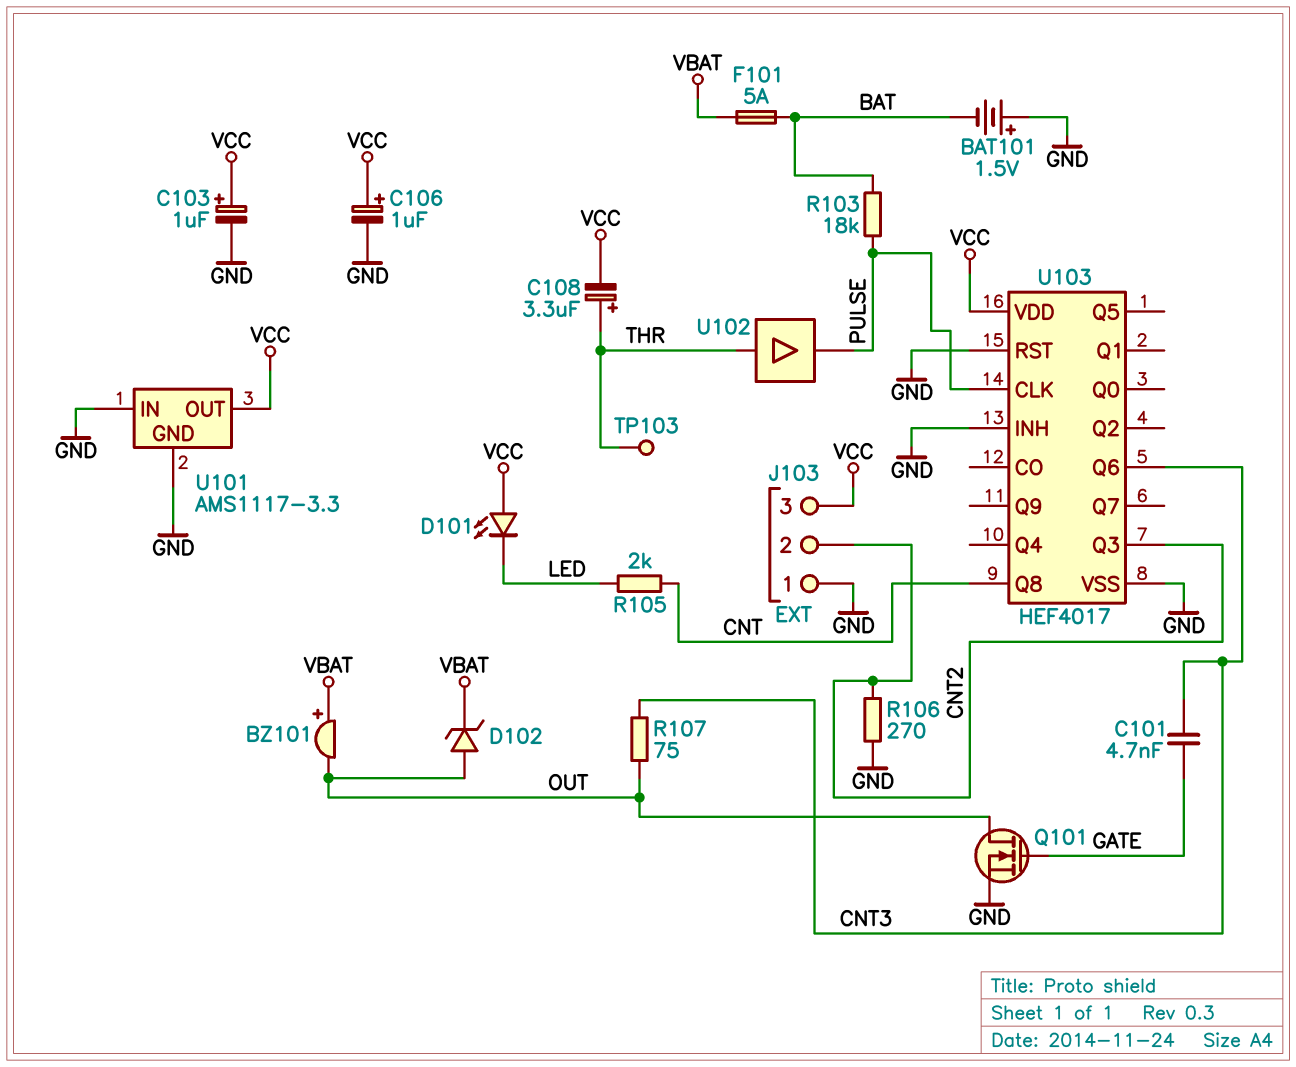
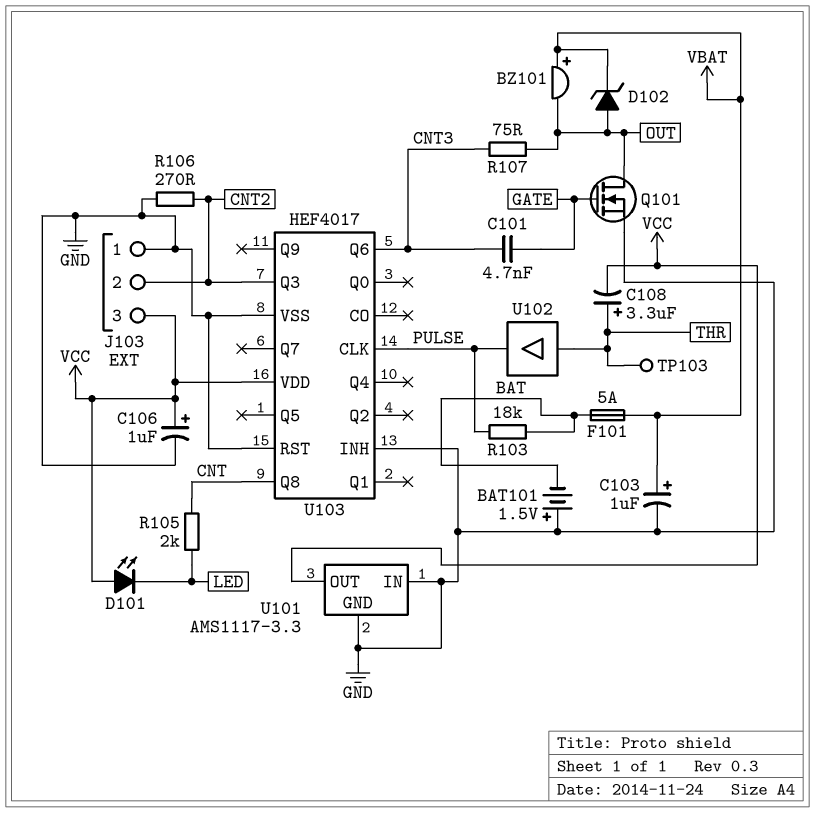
C103: 1uF (plus VCC, minus GND) -> 1uF (plus VBAT, minus GND)

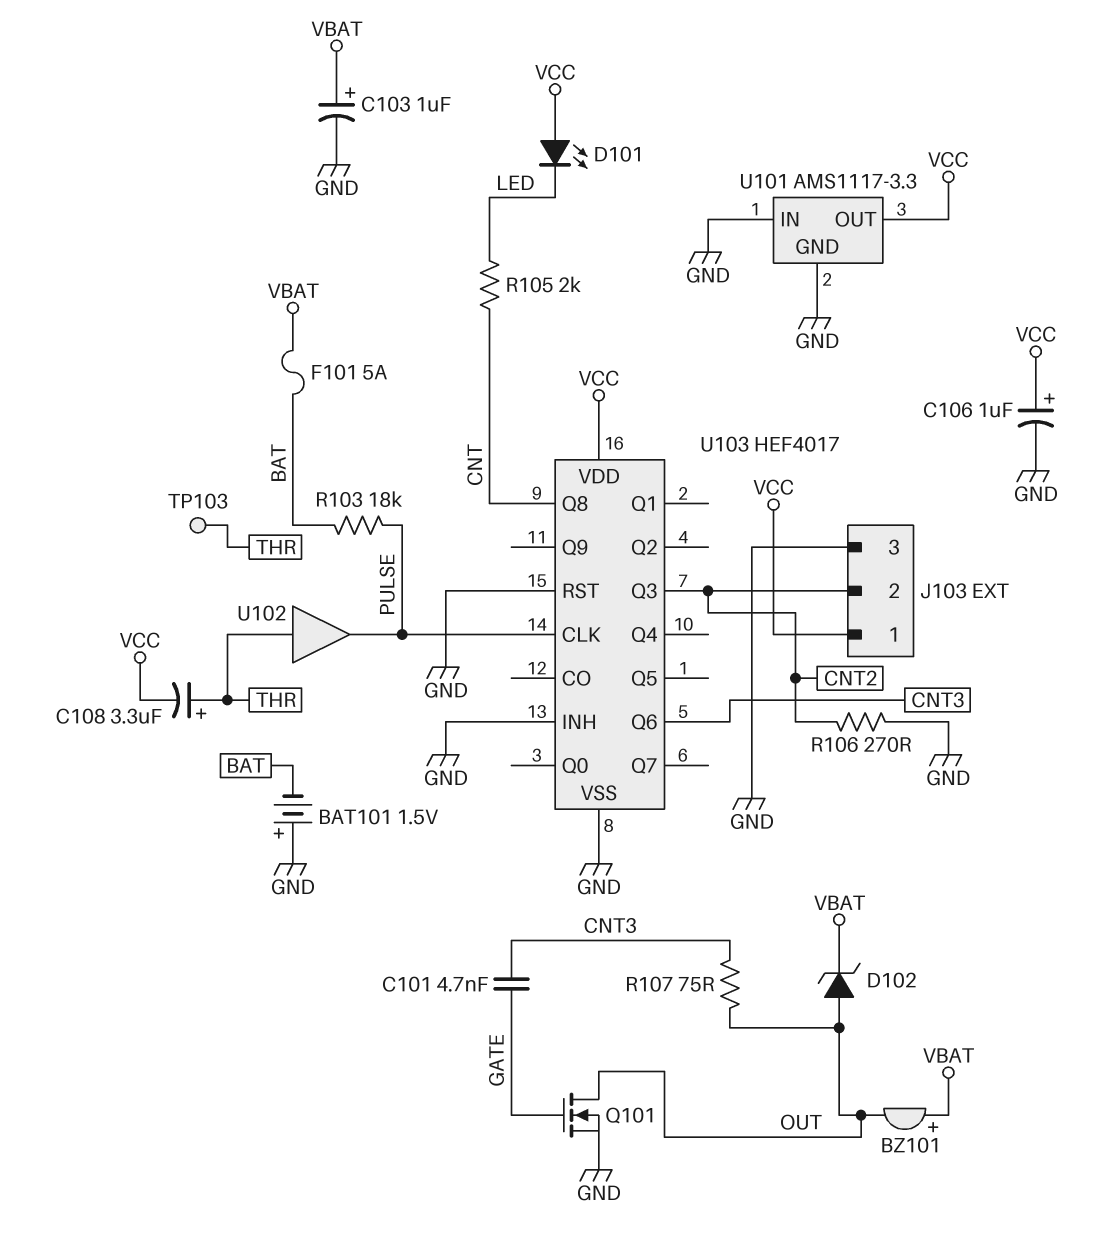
J103 pin 1: GND -> VCC
J103 pin 3: VCC -> GND

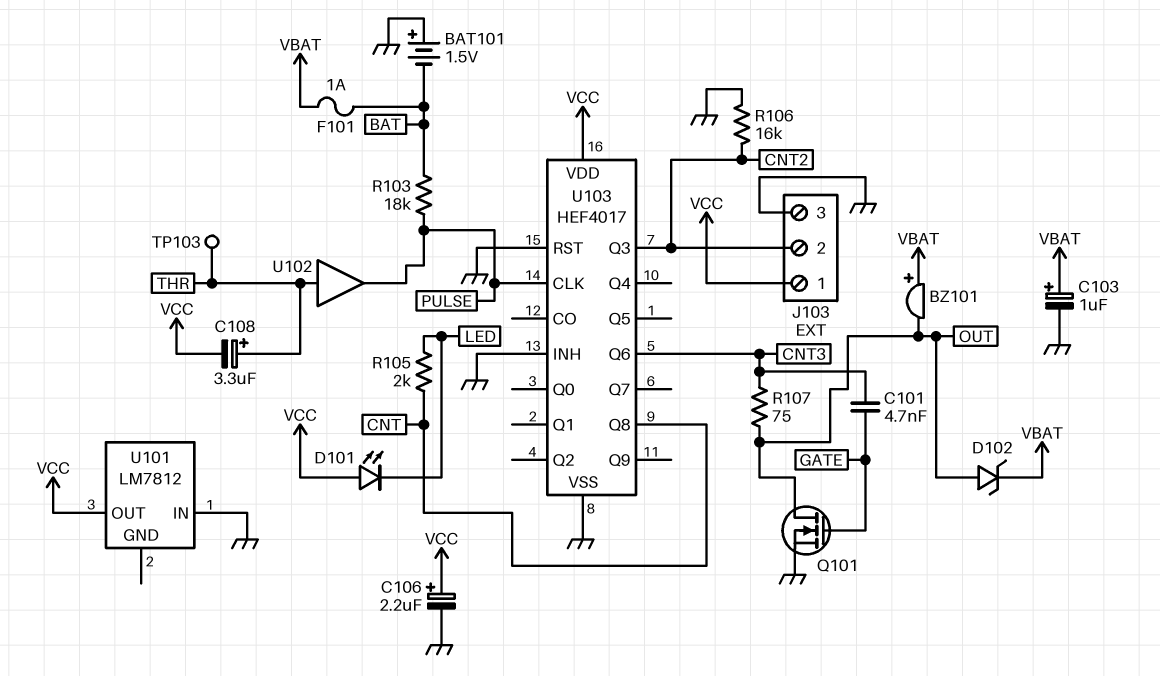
C106: 1uF (plus VCC, minus GND) -> 2.2uF (plus VCC, minus GND)
F101: 5A (BAT, VBAT) -> 1A (BAT, VBAT)
R106: 270 (CNT2, GND) -> 16k (CNT2, GND)
U101: AMS1117-3.3 -> LM7812
U101 pin GND: GND -> none

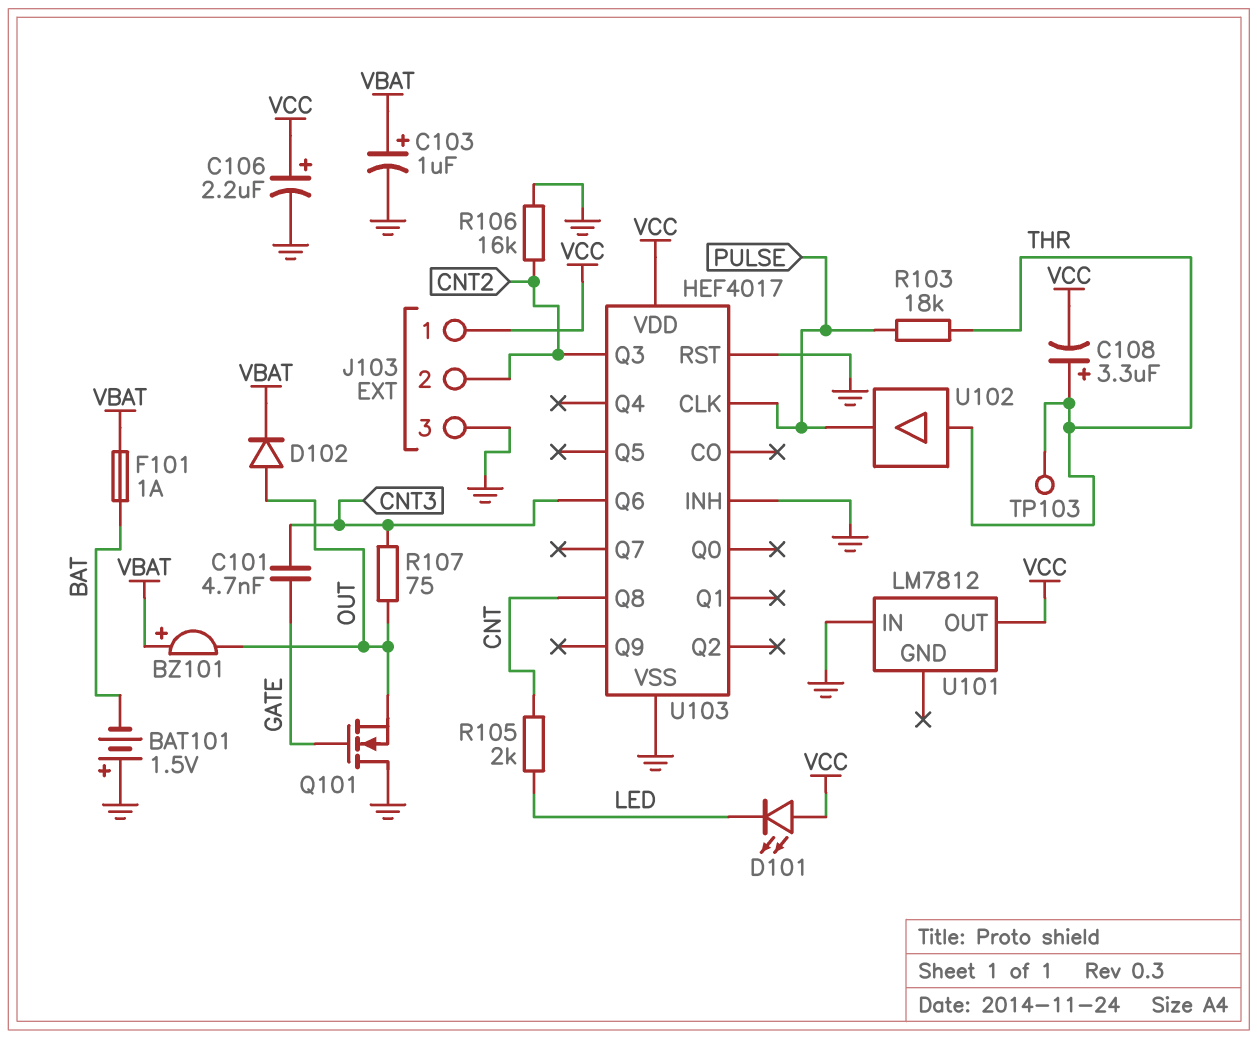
D102: zener (A OUT, K VBAT) -> diode (A OUT, K VBAT)
Q101: NMOS (G GATE, D OUT, S GND) -> NMOS (G GATE, D GND, S OUT)
R103: 18k (BAT, PULSE) -> 18k (PULSE, THR)

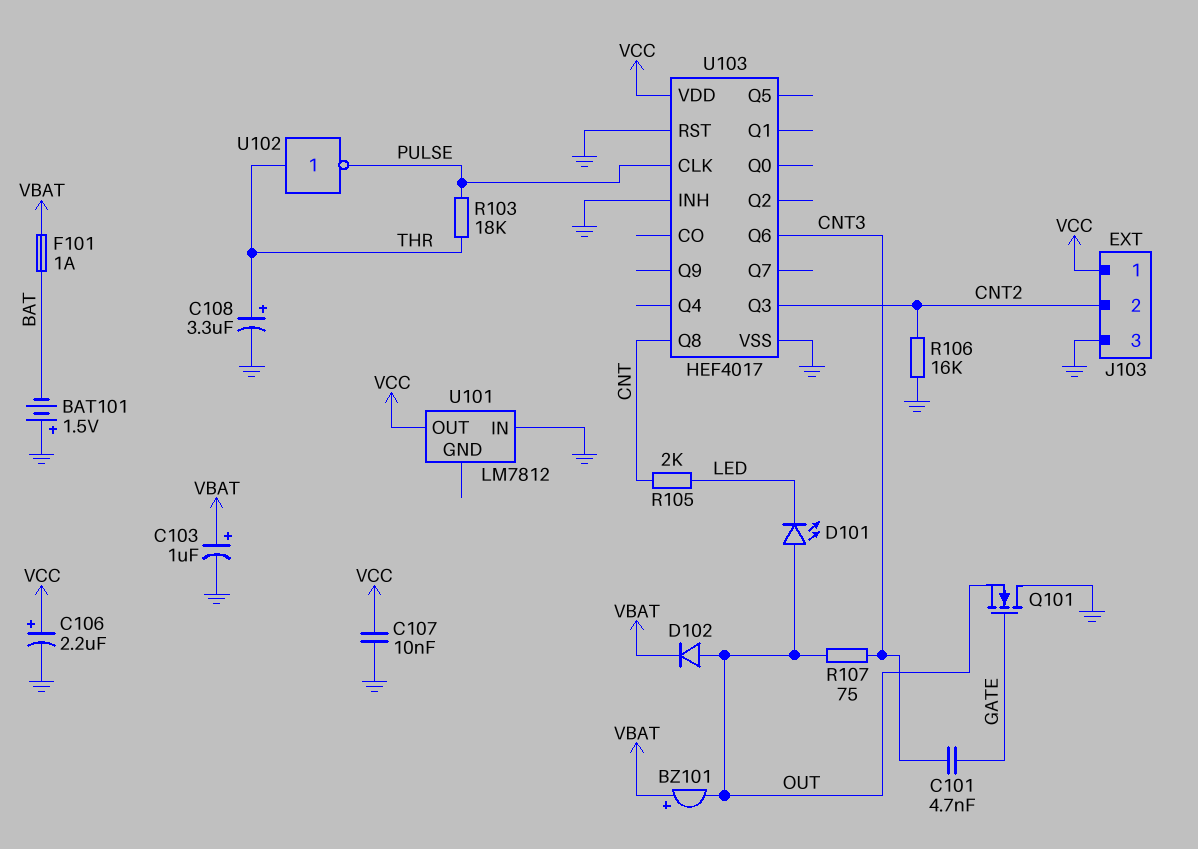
C107: none -> 10nF (GND, VCC)
C108: 3.3uF (plus THR, minus VCC) -> 3.3uF (plus THR, minus GND)
D101: LED (A VCC, K LED) -> LED (A OUT, K LED)
TP103: test point (THR) -> none
U102: buffer (in THR, out PULSE) -> NOT (in THR, out PULSE)

